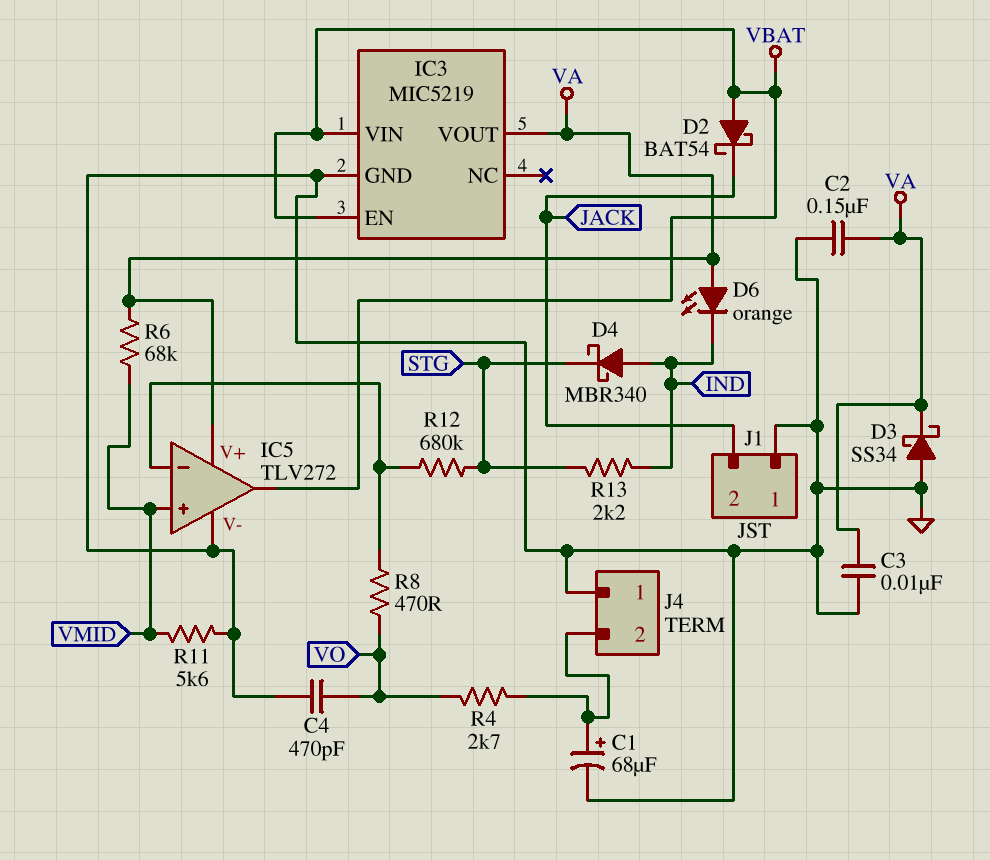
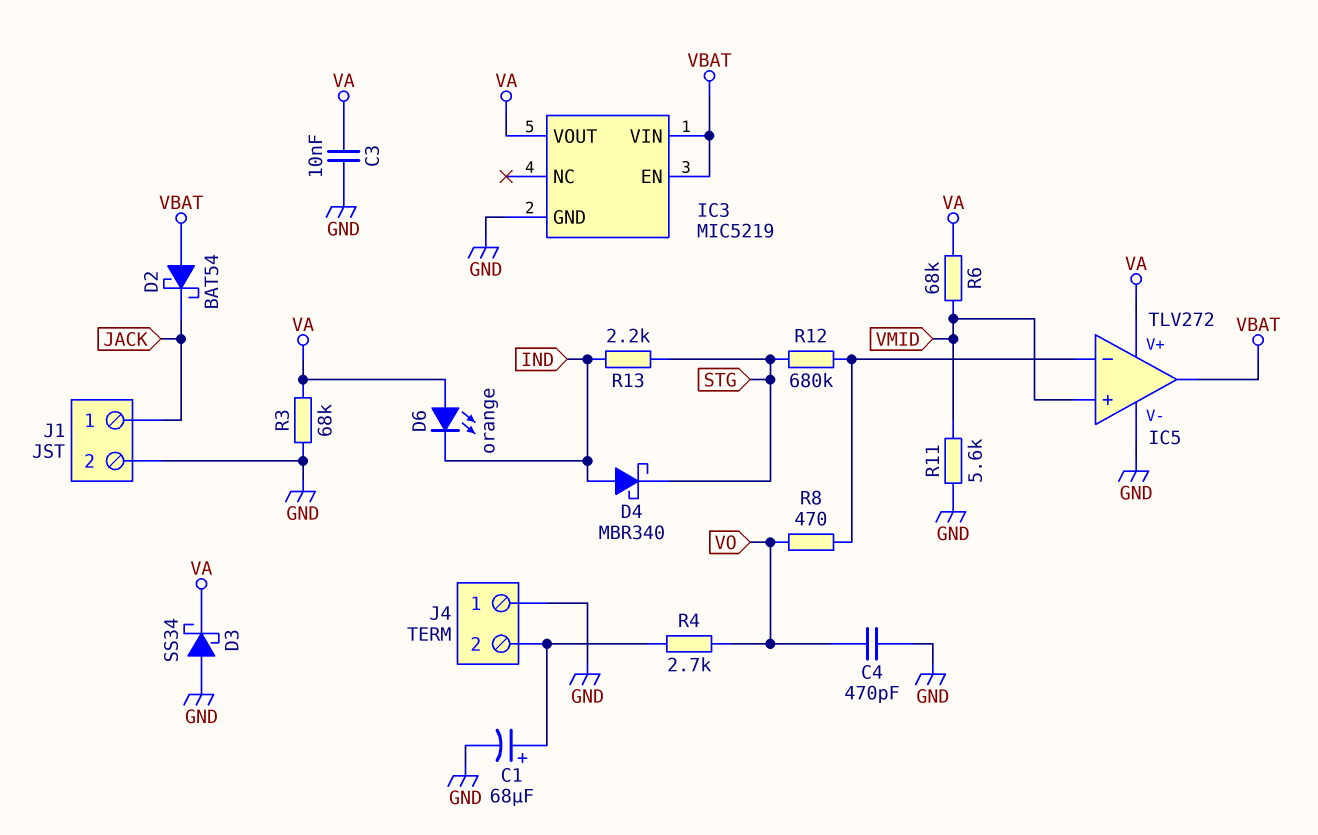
C2: 150nF (GND, VA) -> none
J1 pin 1: GND -> JACK
J1 pin 2: JACK -> GND
R3: none -> 68k (GND, VA)

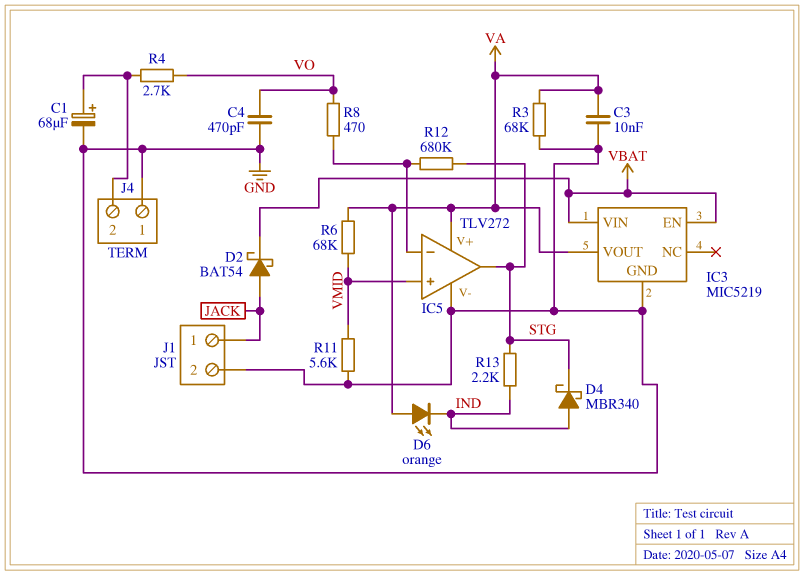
D2: schottky BAT54 (A VBAT, K JACK) -> schottky BAT54 (A JACK, K VBAT)
D3: schottky SS34 (A GND, K VA) -> none
IC5 pin out: VBAT -> STG

